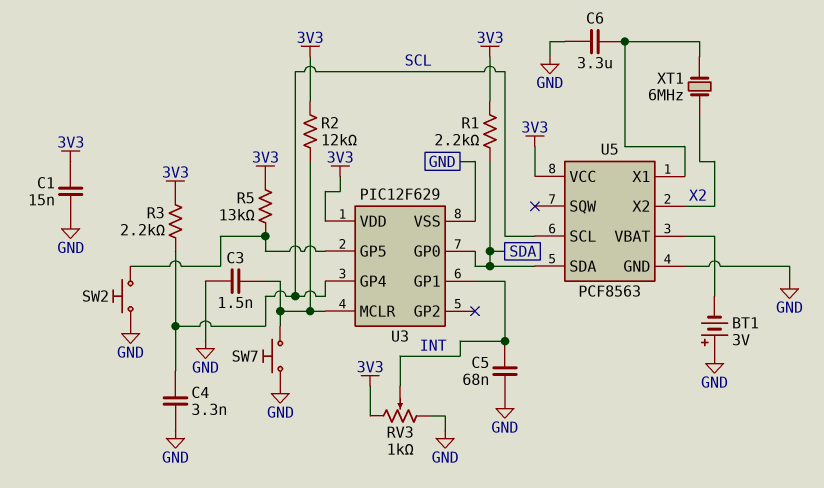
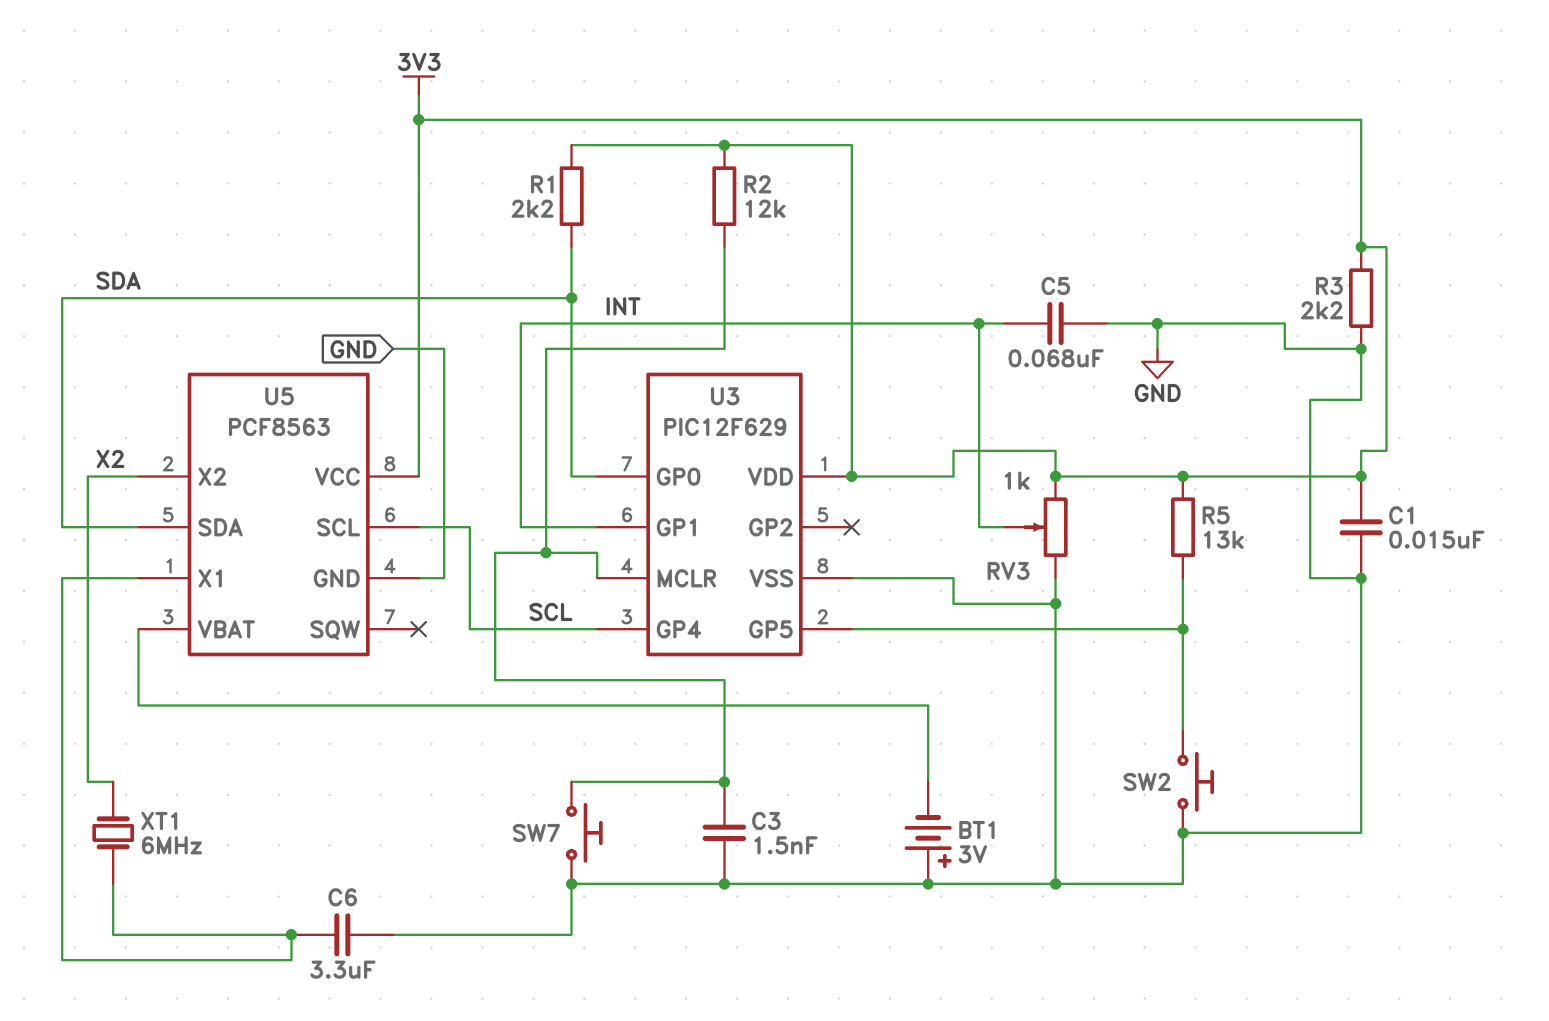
C4: 3.3nF (GND, SCL) -> none
R3: 2.2k (3V3, SCL) -> 2.2k (3V3, GND)

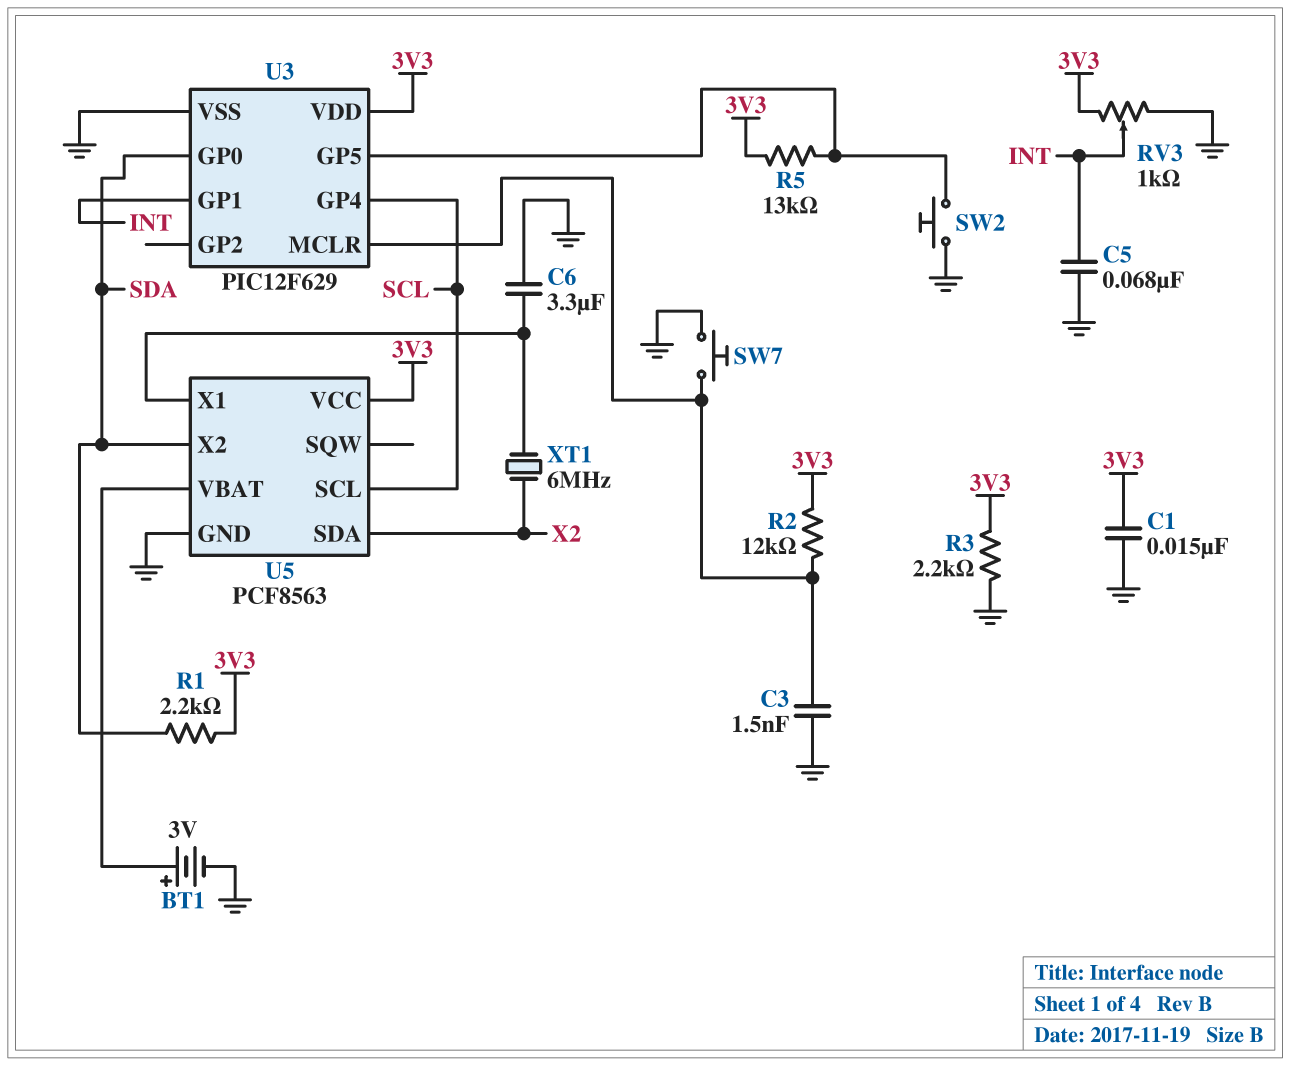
BT1: 3V (plus GND, minus U5/VBAT) -> 3V (plus U5/VBAT, minus GND)
U5 pin SDA: SDA -> X2
U5 pin X2: X2 -> SDA

